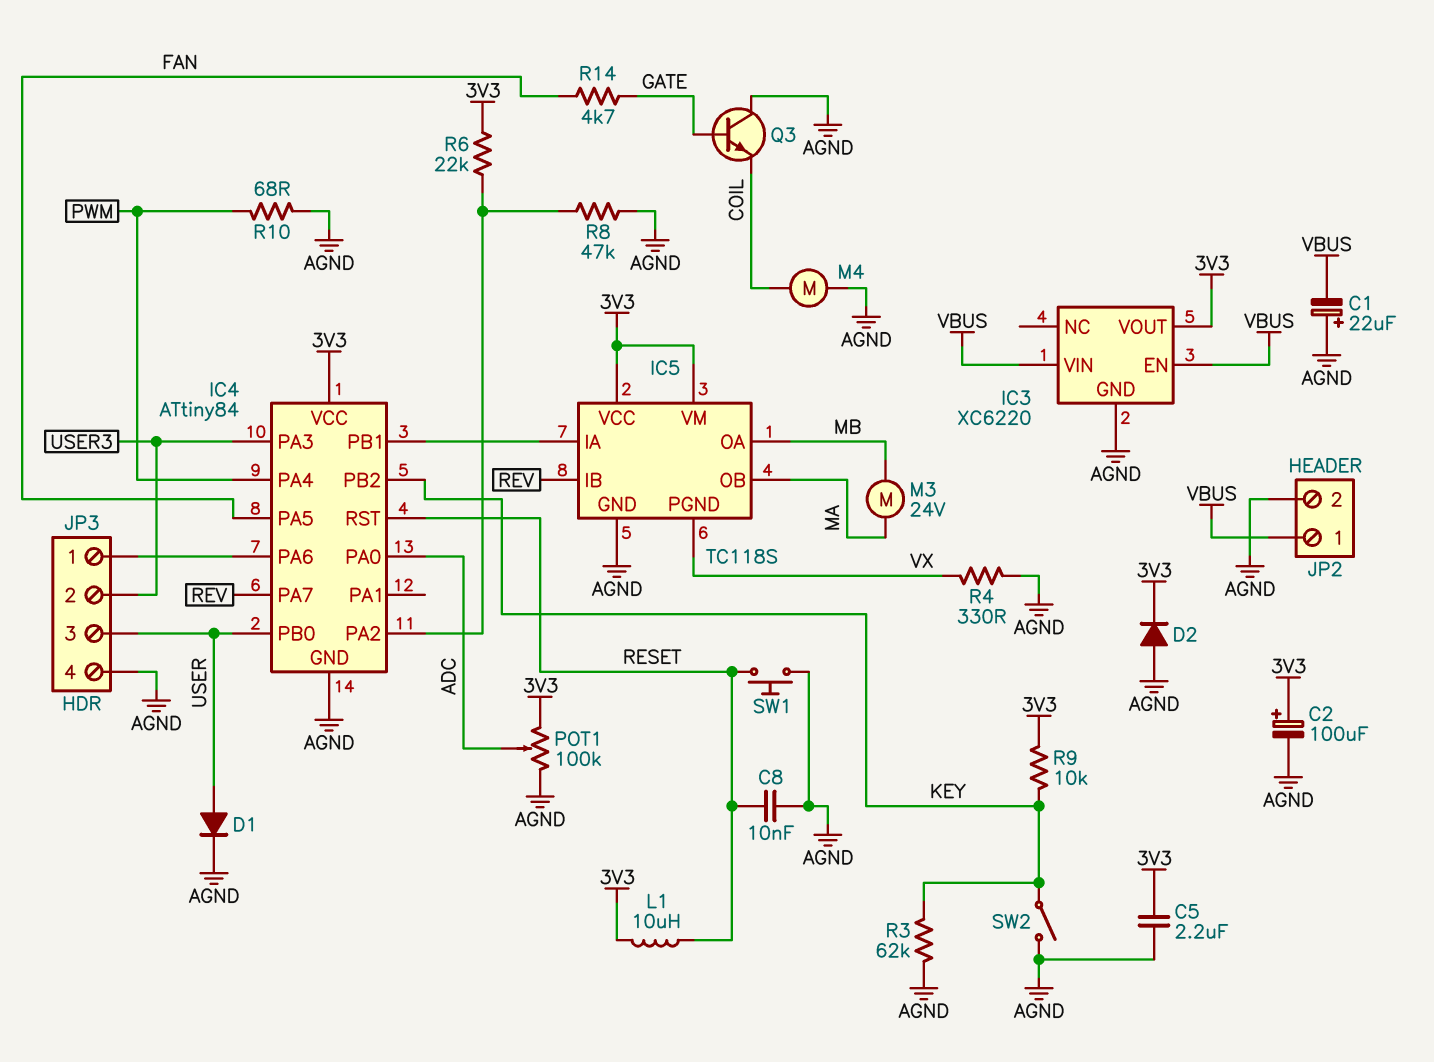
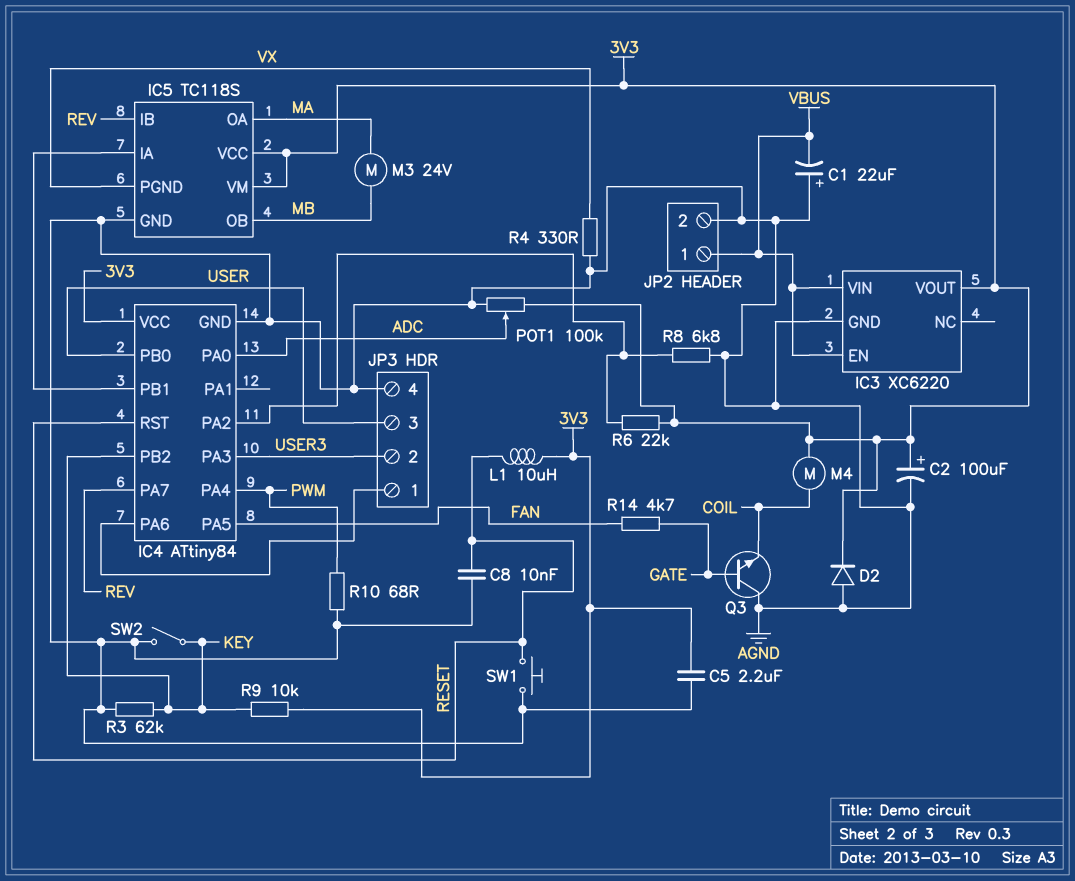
D1: diode (A USER, K AGND) -> none
IC5 pin OA: MB -> MA
IC5 pin OB: MA -> MB
M4: motor (AGND, COIL) -> motor (3V3, COIL)
R8: 47k (AGND, IC4/PA2) -> 6.8k (AGND, IC4/PA2)

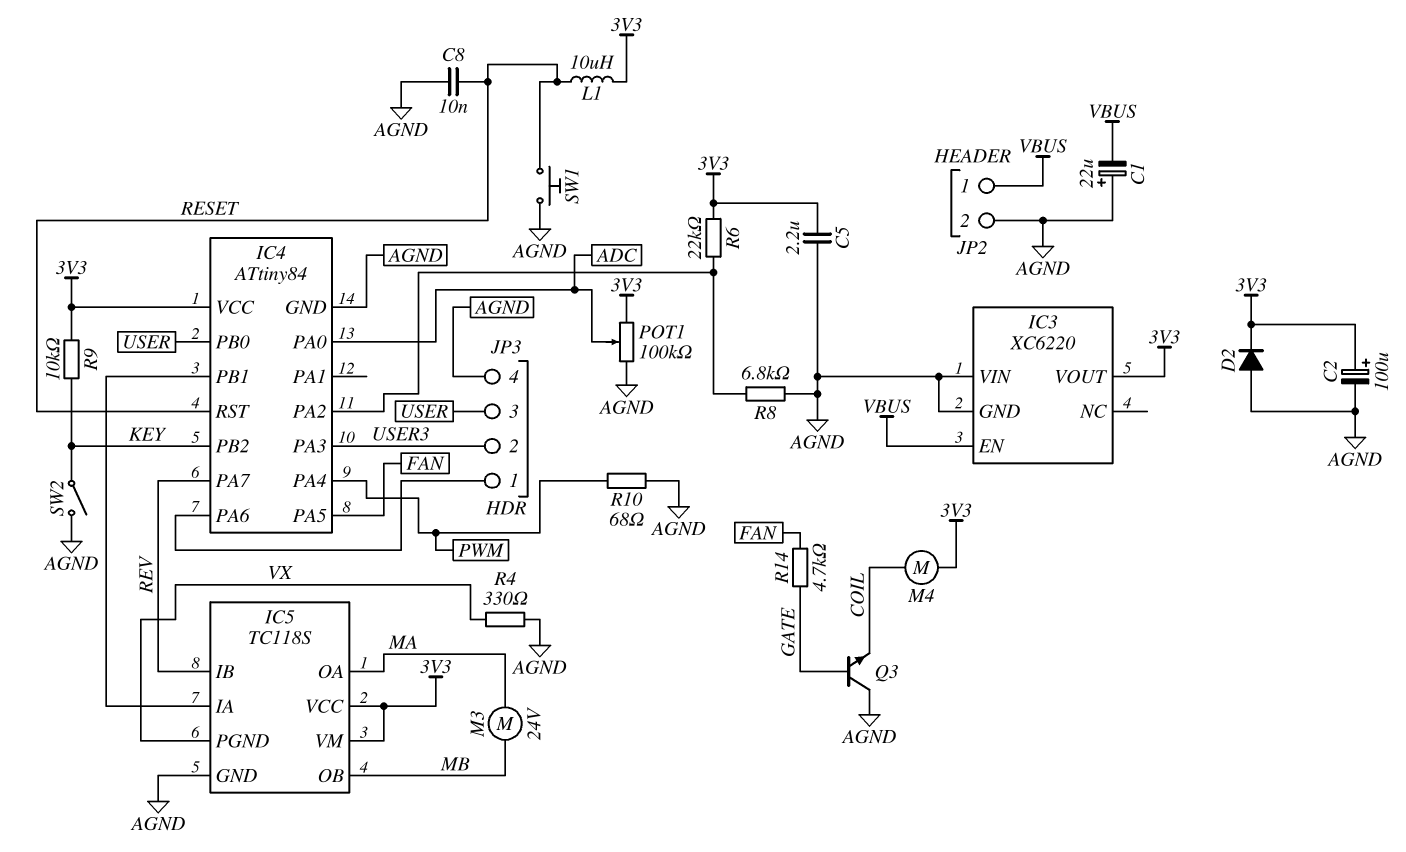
IC3 pin VIN: VBUS -> AGND
R3: 62k (AGND, KEY) -> none

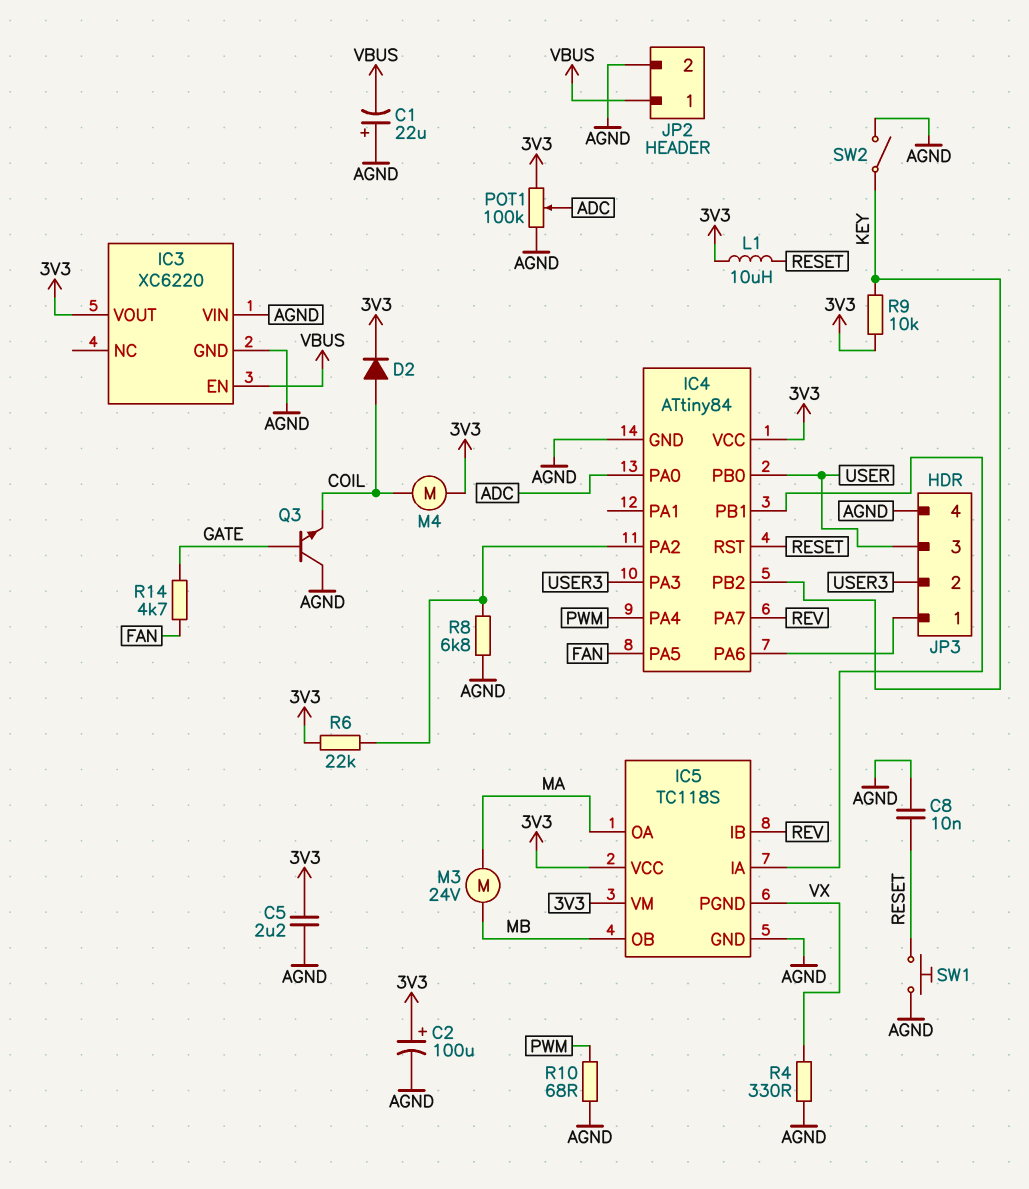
D2: diode (A AGND, K 3V3) -> diode (A COIL, K 3V3)

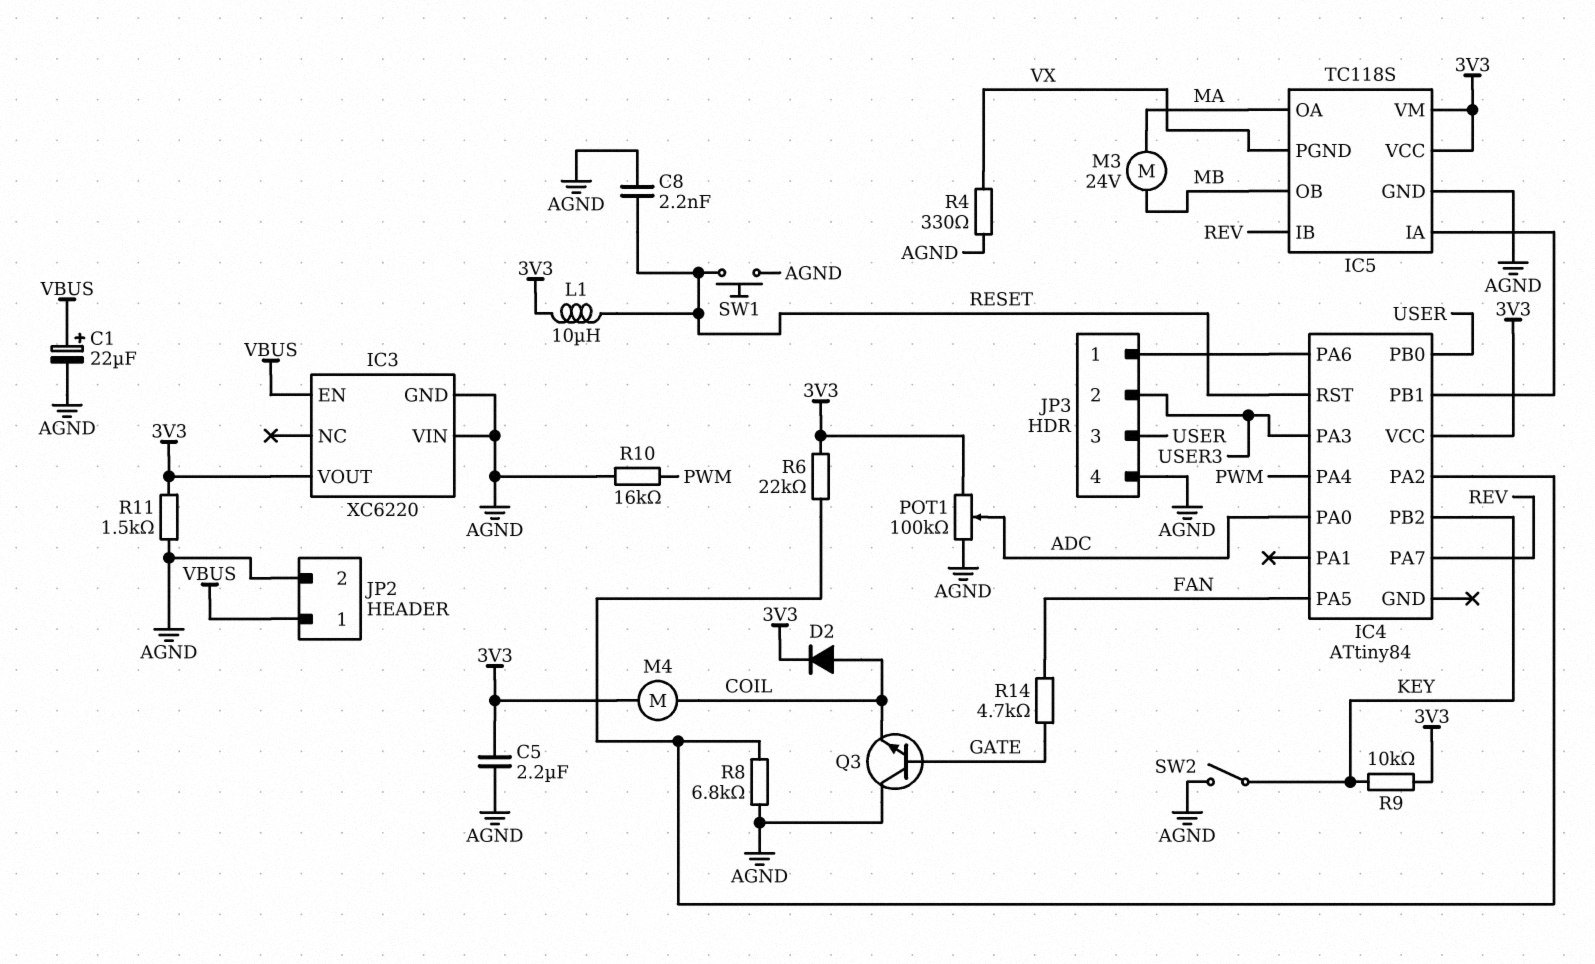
C1: 22uF (plus AGND, minus VBUS) -> 22uF (plus VBUS, minus AGND)
C2: 100uF (plus 3V3, minus AGND) -> none
C8: 10nF (AGND, RESET) -> 2.2nF (AGND, RESET)
IC4 pin GND: AGND -> none
R10: 68 (AGND, PWM) -> 16k (AGND, PWM)
R11: none -> 1.5k (3V3, AGND)

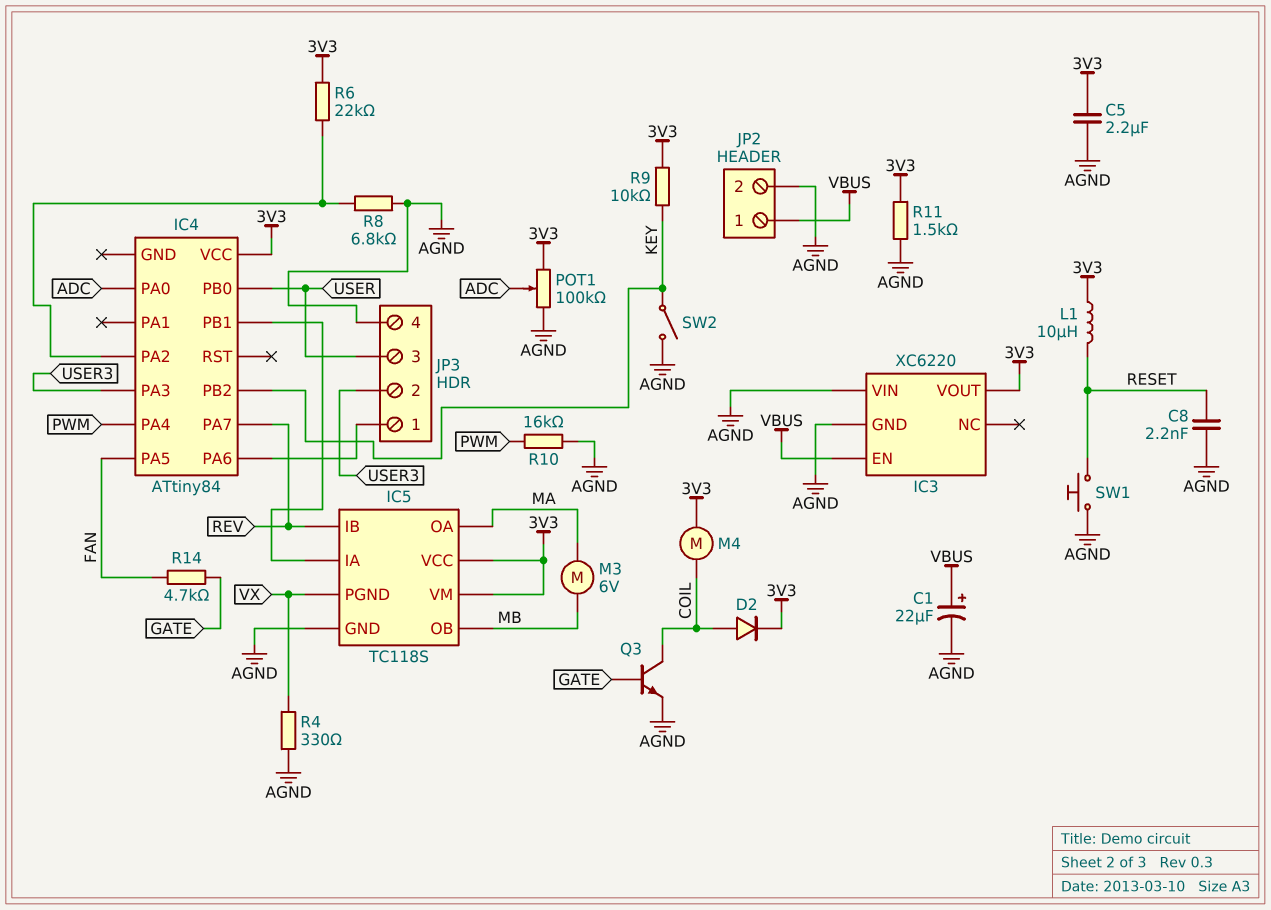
IC4 pin RST: RESET -> none
M3: motor 24V (MA, MB) -> motor 6V (MA, MB)
Q3: NPN (B GATE, C AGND, E COIL) -> NPN (B GATE, C COIL, E AGND)

